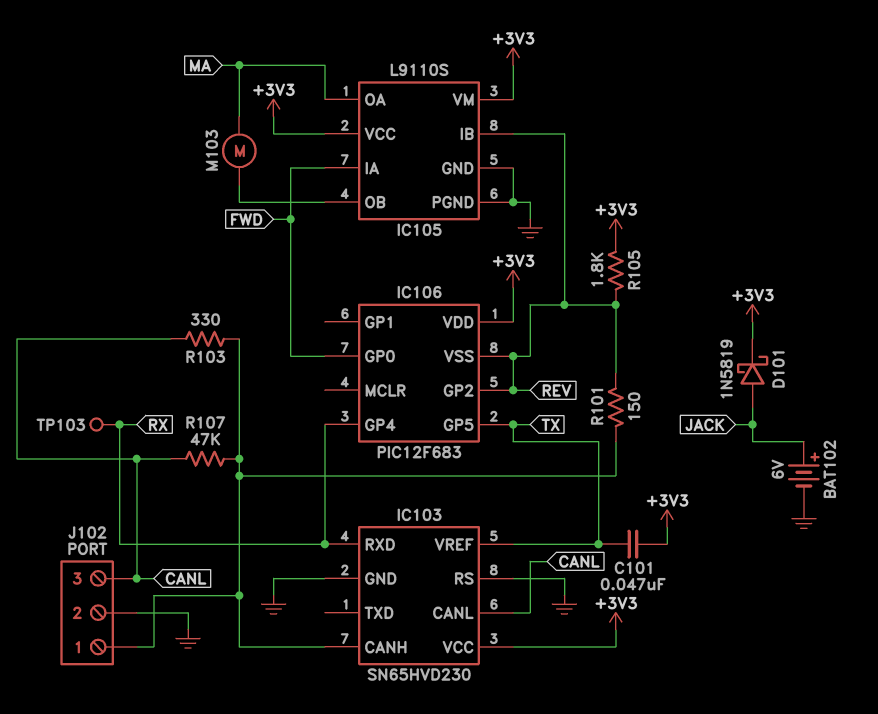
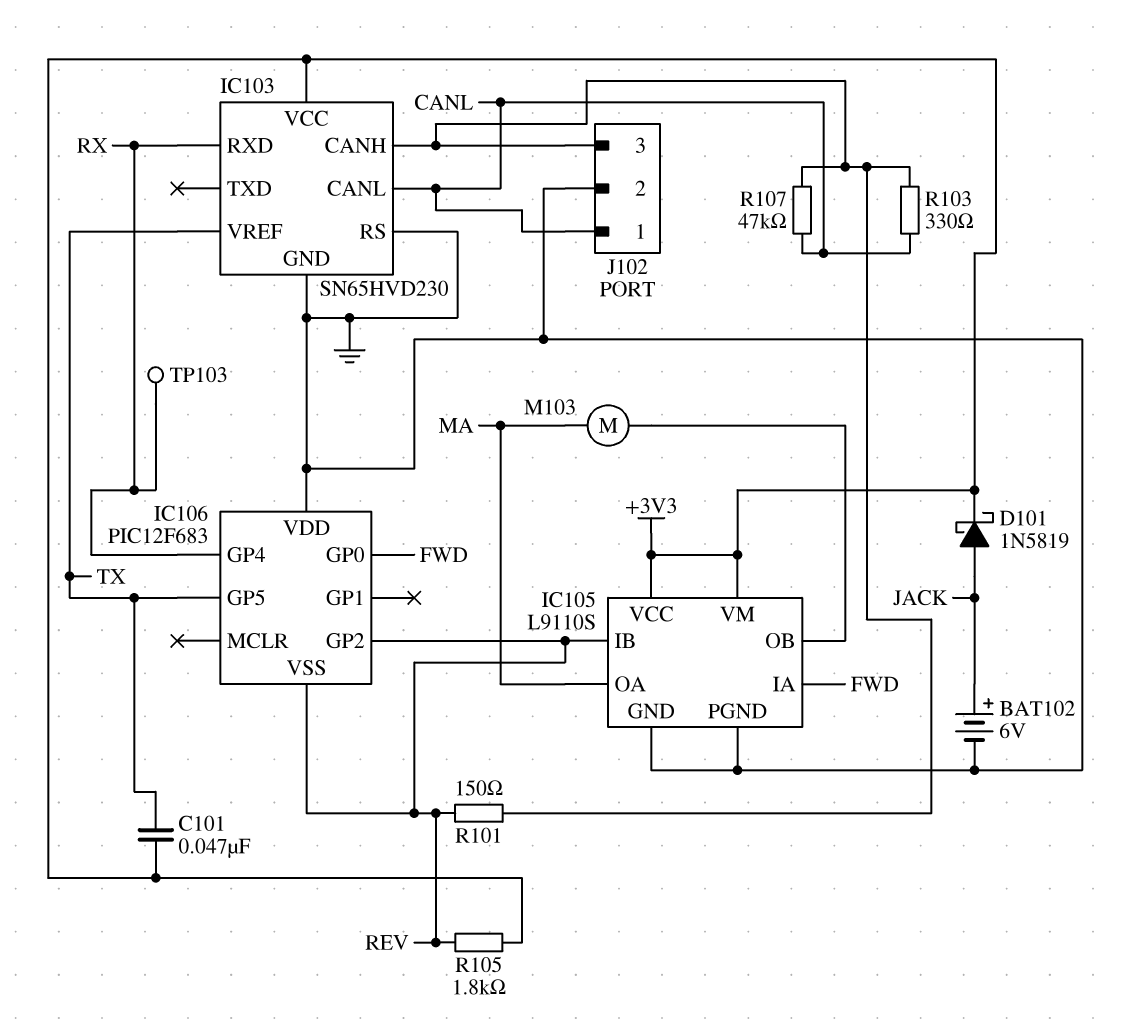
IC106 pin VDD: +3V3 -> GND
J102 pin 1: IC103/CANH -> CANL
J102 pin 3: CANL -> IC103/CANH

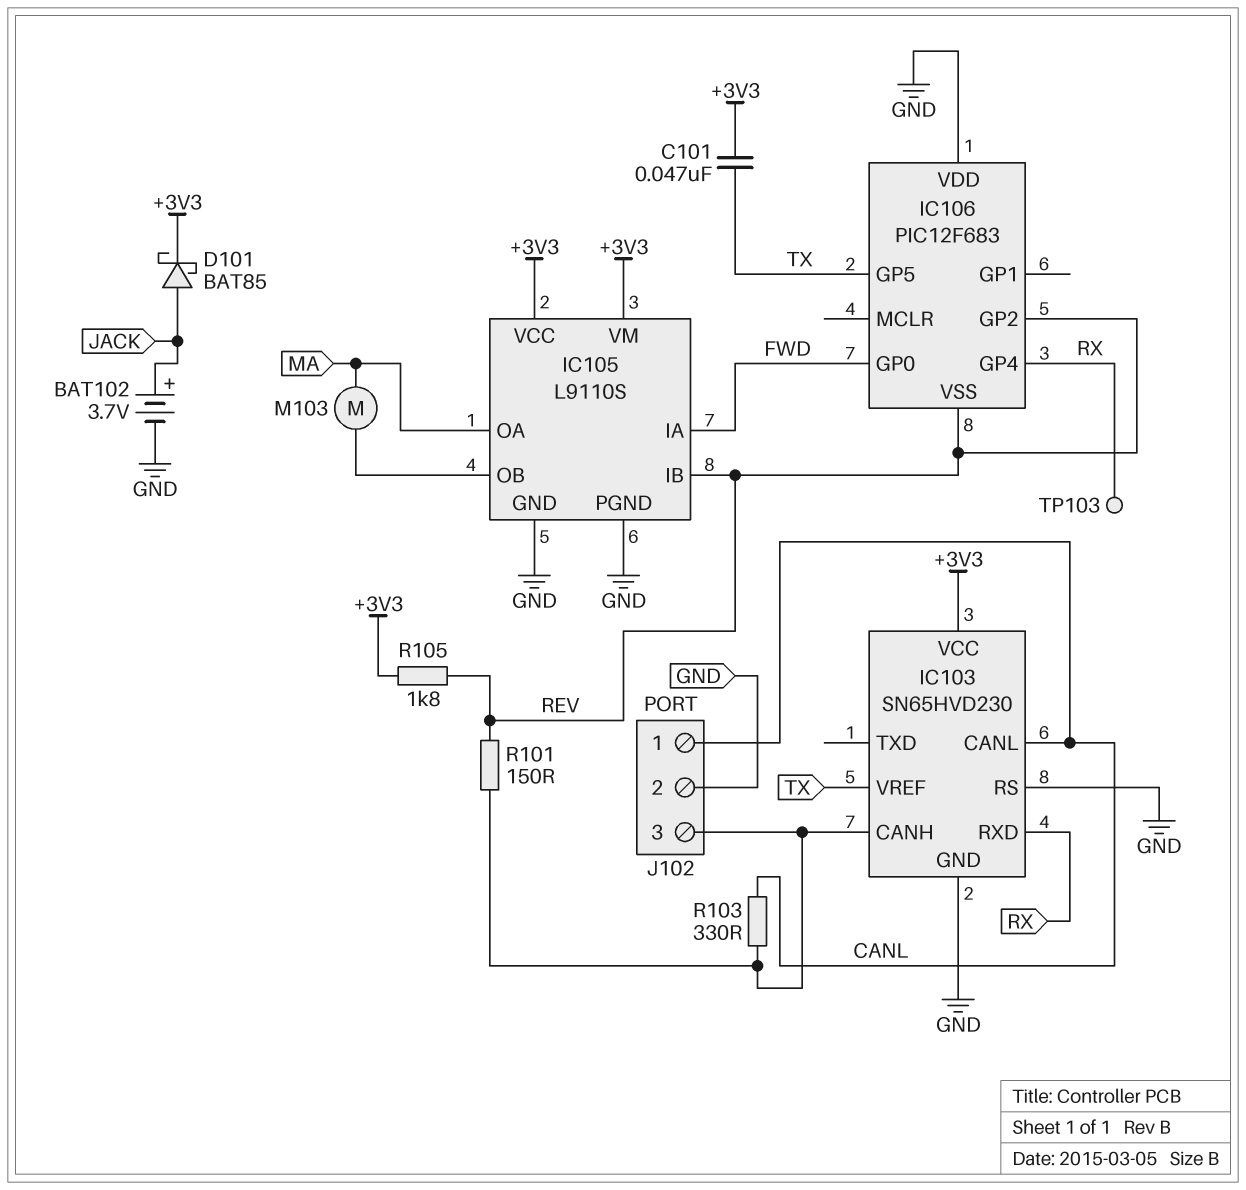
BAT102: 6V (plus JACK, minus GND) -> 3.7V (plus JACK, minus GND)
D101: schottky 1N5819 (A JACK, K +3V3) -> schottky BAT85 (A JACK, K +3V3)
R107: 47k (CANL, IC103/CANH) -> none

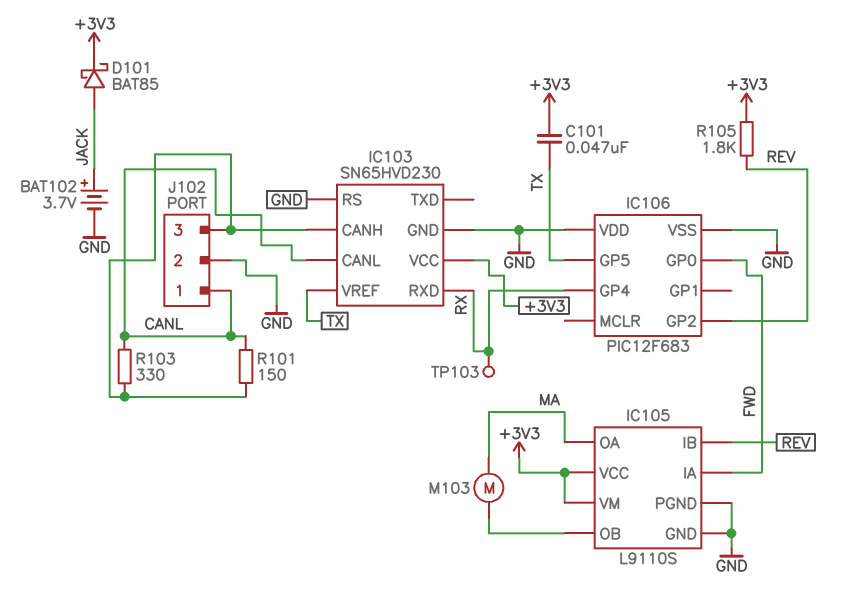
IC106 pin VSS: REV -> GND
R101: 150 (IC103/CANH, REV) -> 150 (CANL, IC103/CANH)

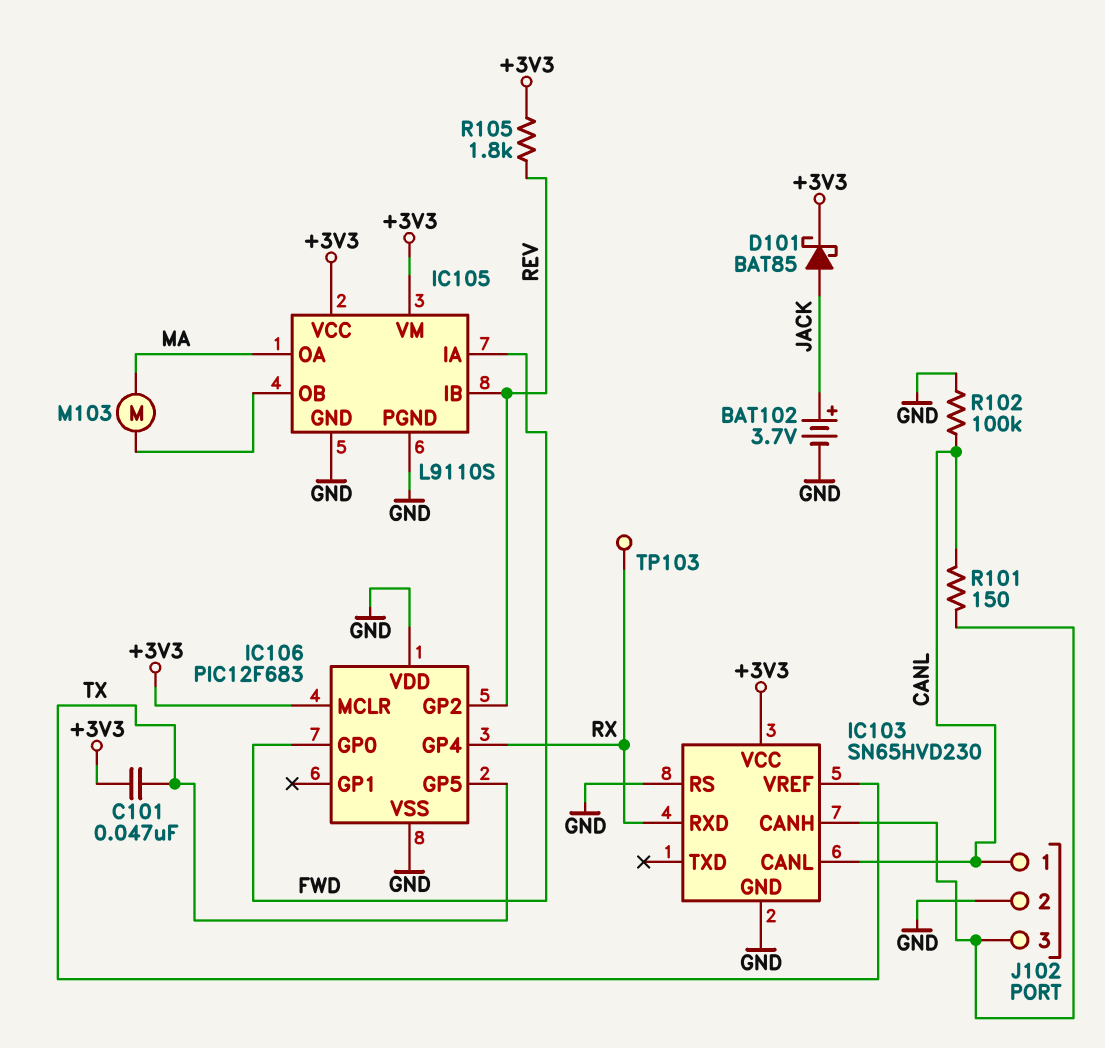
IC106 pin MCLR: none -> +3V3
R102: none -> 100k (CANL, GND)
R103: 330 (CANL, IC103/CANH) -> none

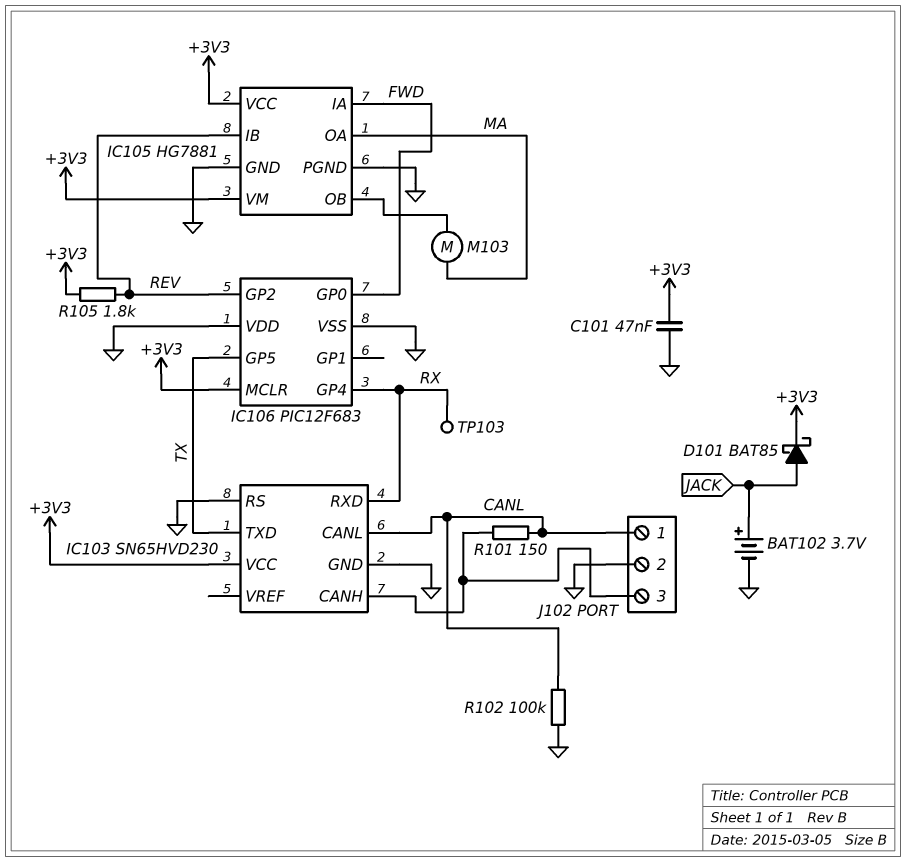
C101: 47nF (+3V3, TX) -> 47nF (+3V3, GND)
IC103 pin TXD: none -> TX
IC103 pin VREF: TX -> none
IC105: L9110S -> HG7881

